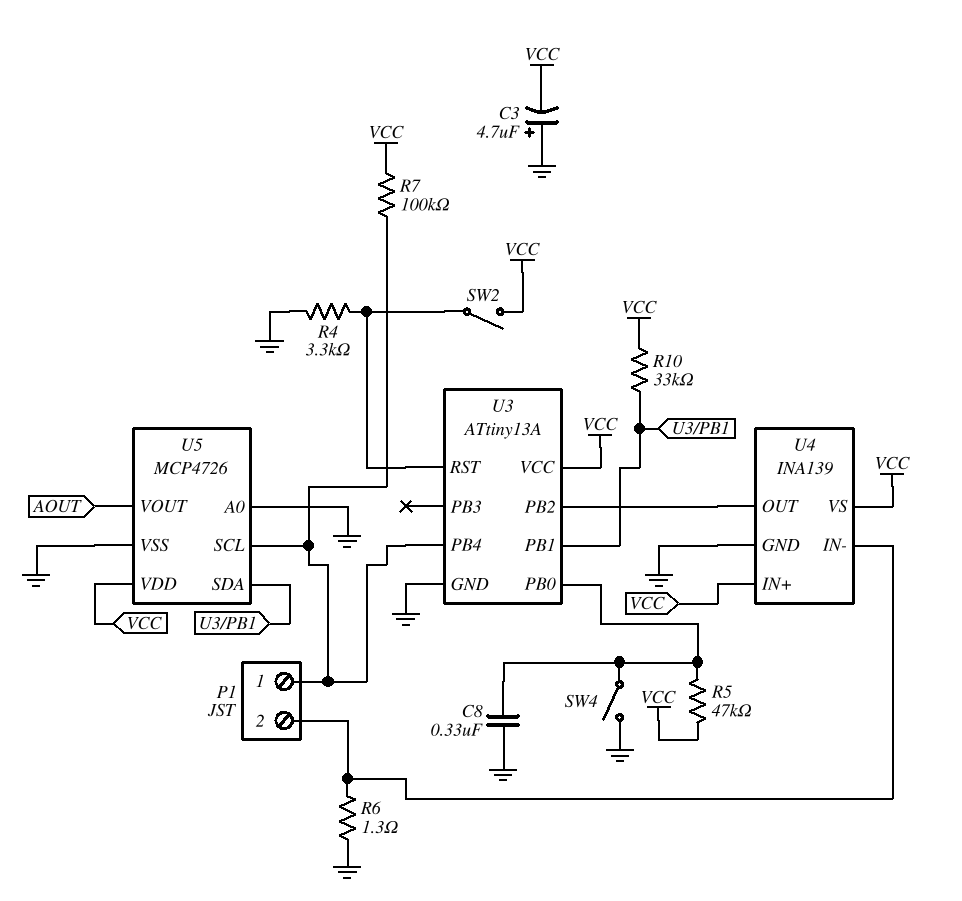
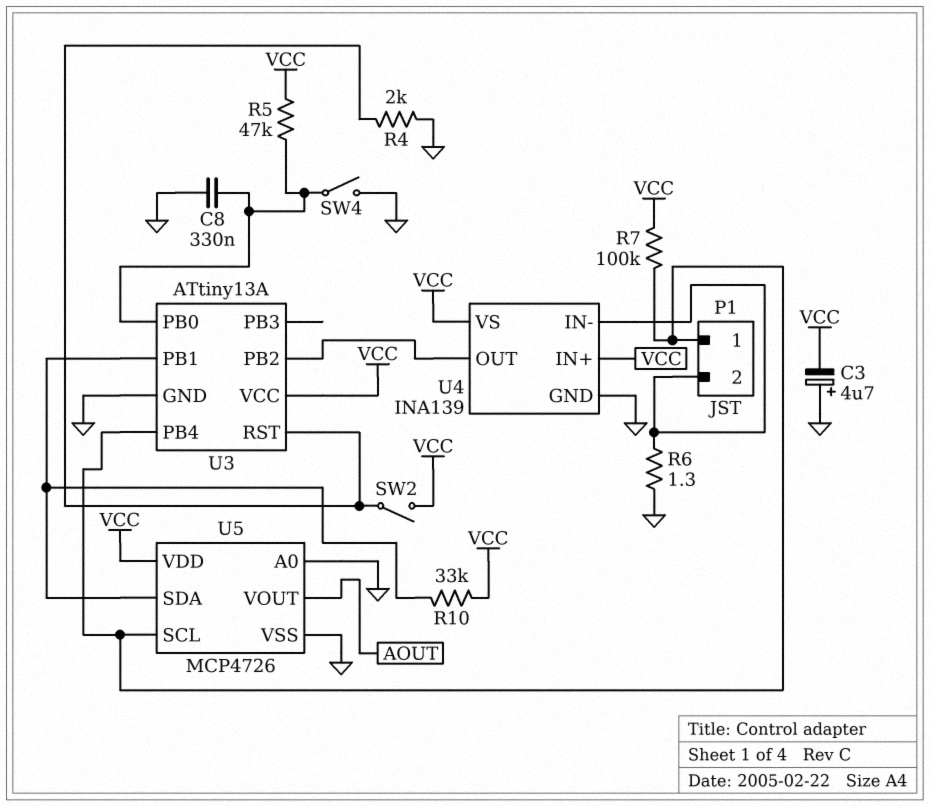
R4: 3.3k (GND, U3/RST) -> 2k (GND, U3/RST)

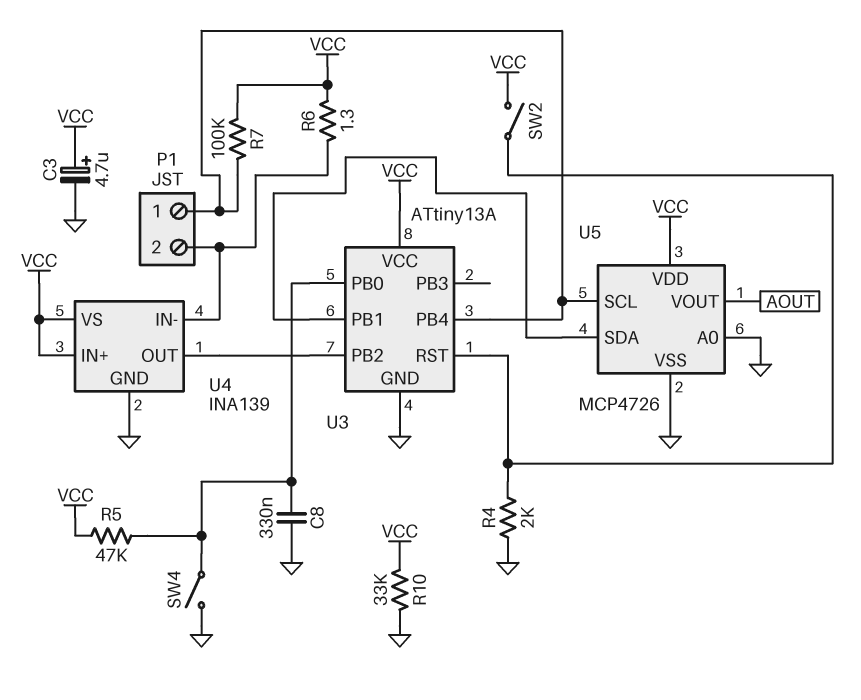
C3: 4.7uF (plus GND, minus VCC) -> 4.7uF (plus VCC, minus GND)
R6: 1.3 (GND, P1/2) -> 1.3 (P1/2, VCC)
R10: 33k (U3/PB1, VCC) -> 33k (GND, VCC)

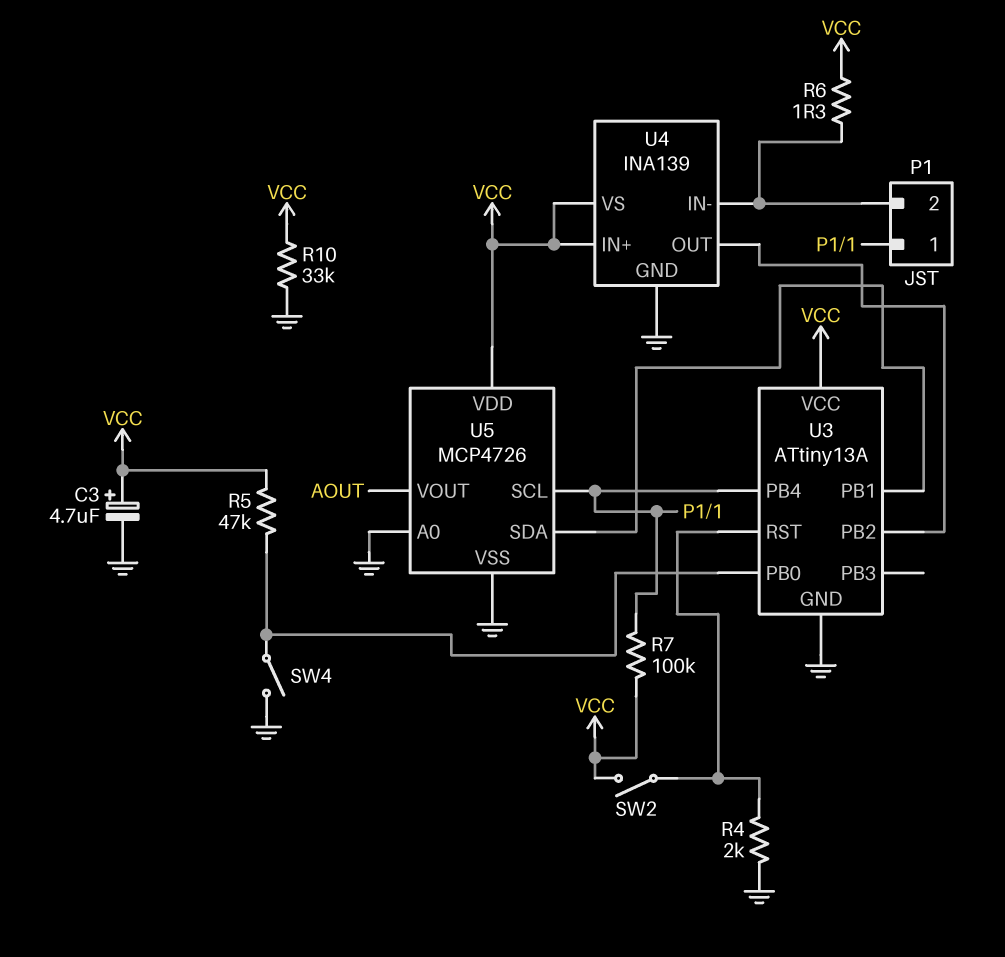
C8: 330nF (GND, U3/PB0) -> none

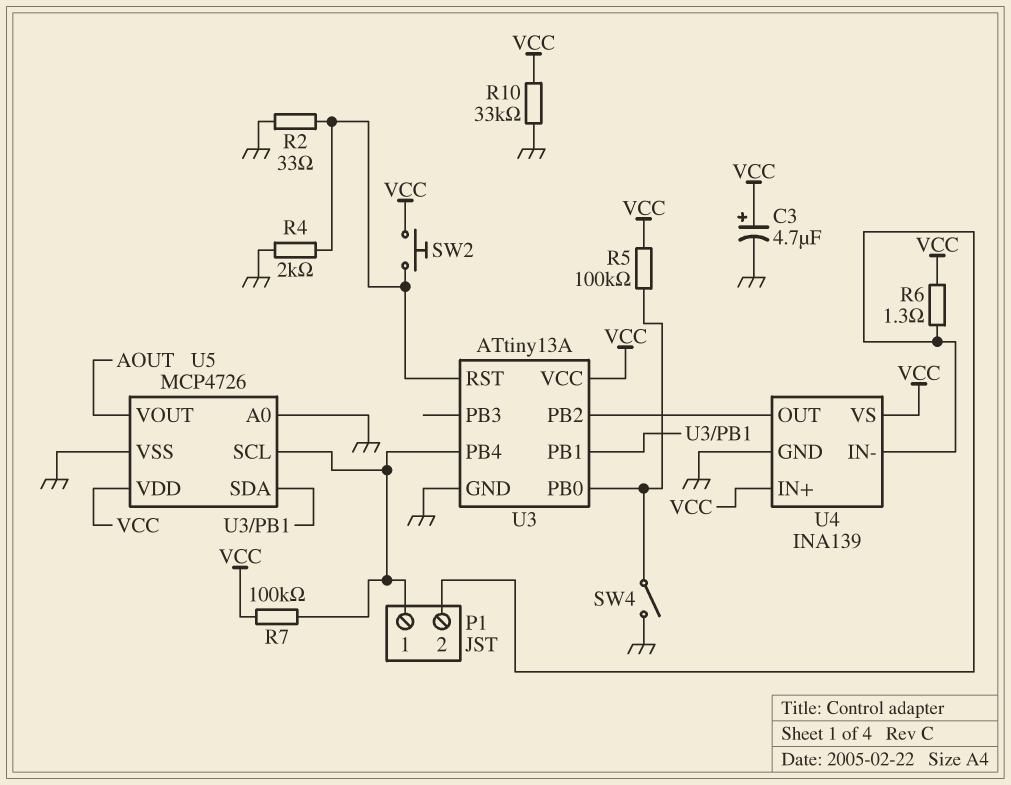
R2: none -> 33 (GND, U3/RST)
R5: 47k (U3/PB0, VCC) -> 100k (U3/PB0, VCC)
SW2: switch (U3/RST, VCC) -> button (U3/RST, VCC)

